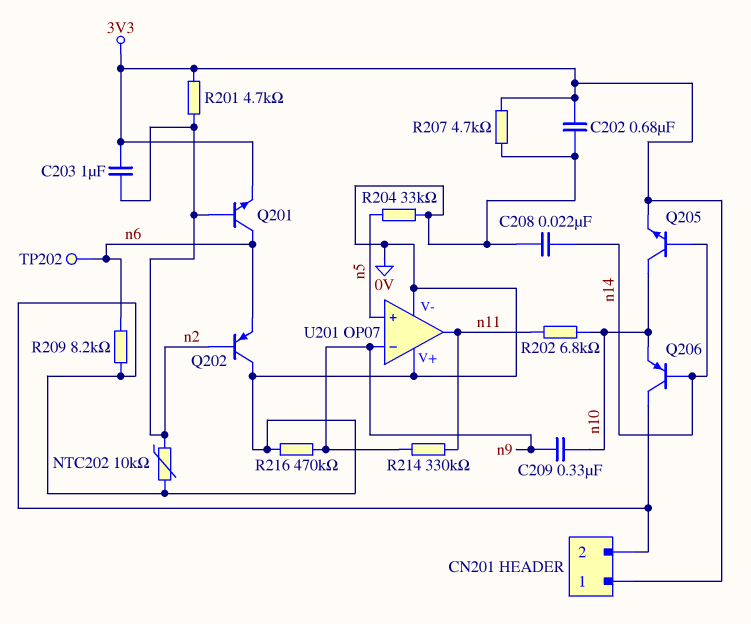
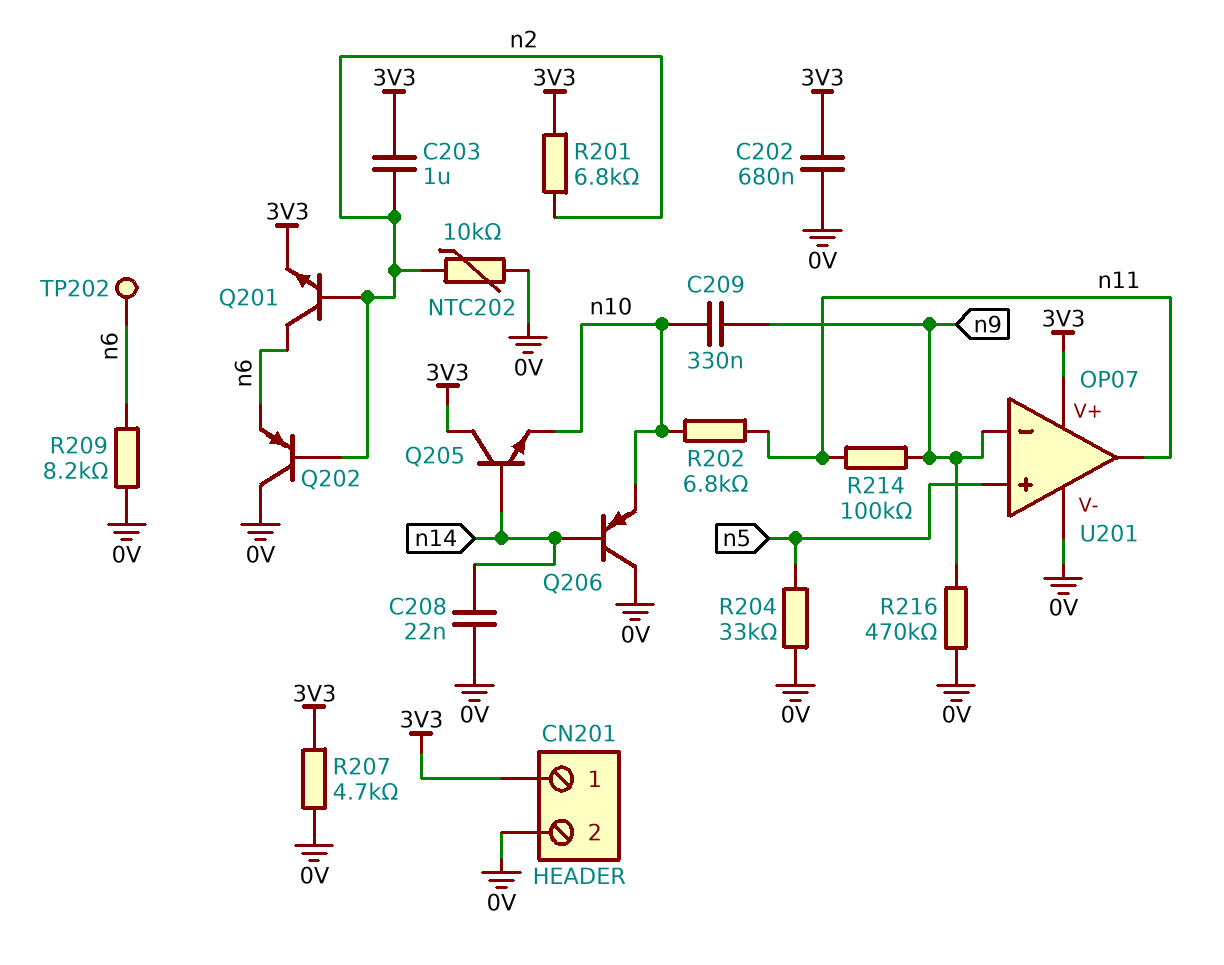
Q205: NPN (B n14, C n10, E 3V3) -> NPN (B n14, C 3V3, E n10)
R201: 4.7k (3V3, n2) -> 6.8k (3V3, n2)
R214: 330k (n9, n11) -> 100k (n9, n11)
U201 pin V+: 0V -> 3V3

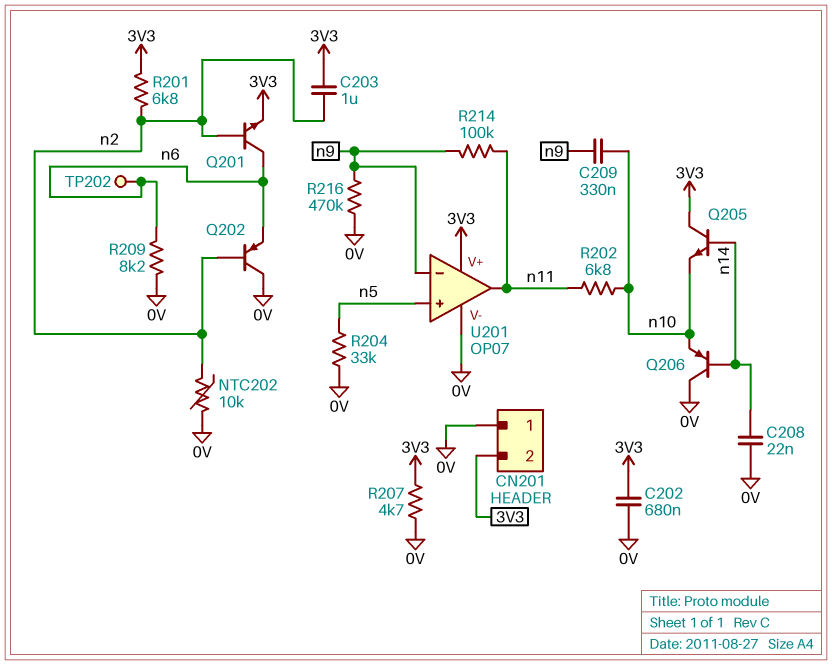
CN201 pin 1: 3V3 -> 0V
CN201 pin 2: 0V -> 3V3

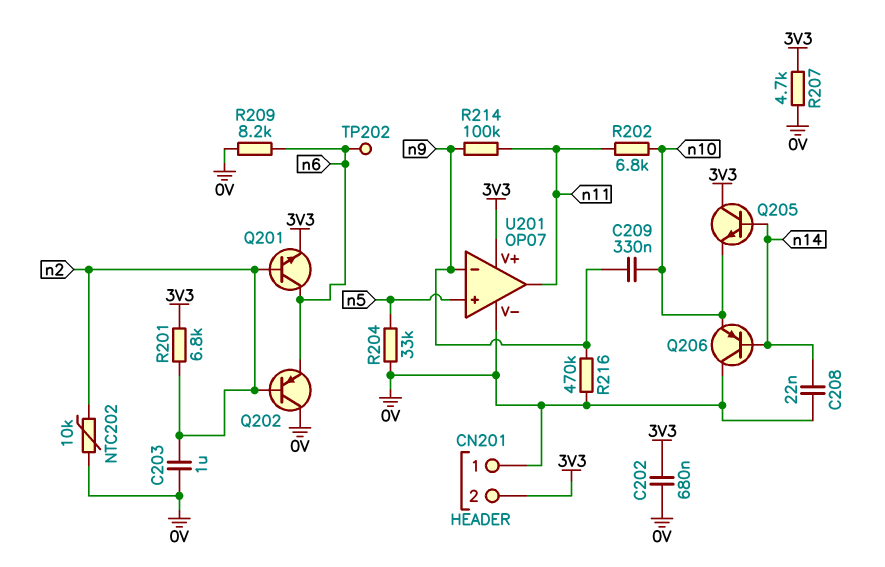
C203: 1uF (3V3, n2) -> 1uF (0V, n2)

